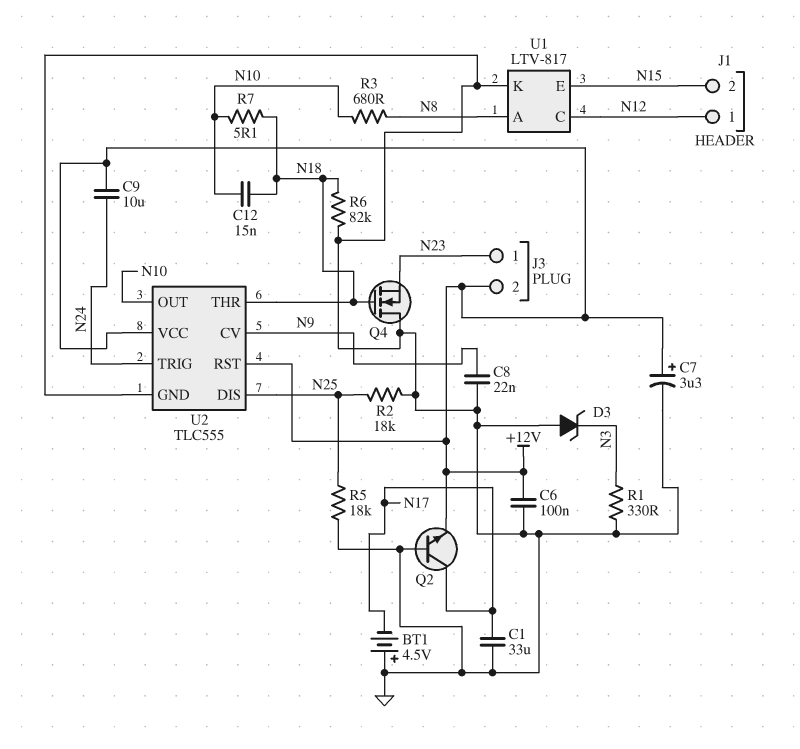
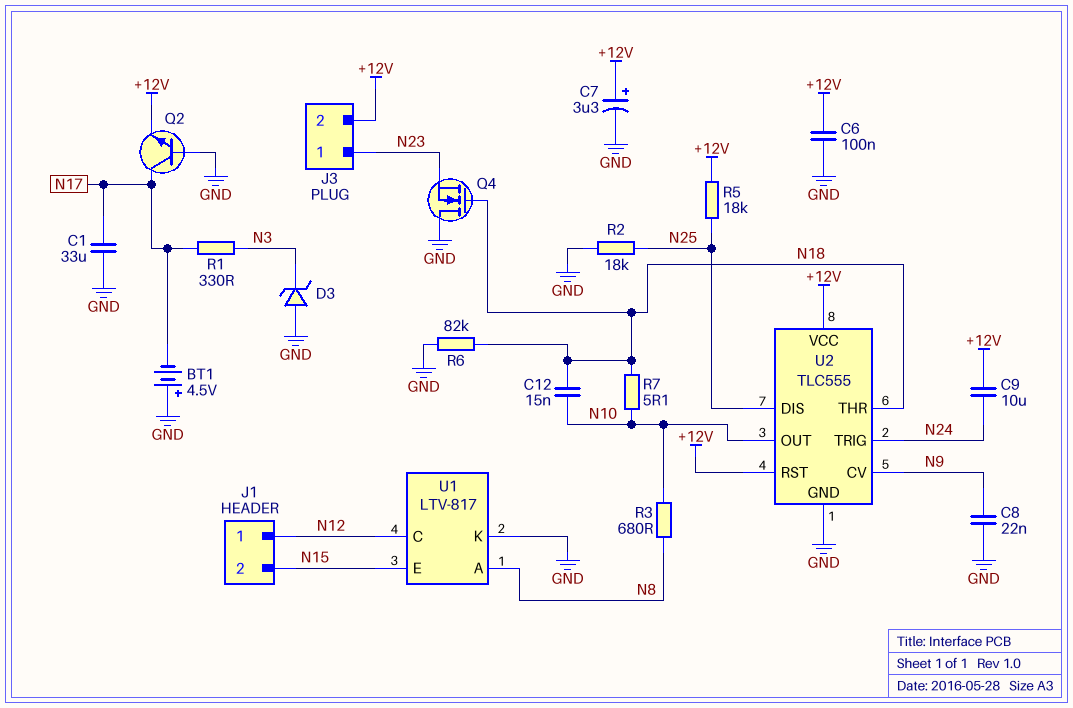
R1: 330 (GND, N3) -> 330 (N3, N17)
R5: 18k (GND, N25) -> 18k (+12V, N25)

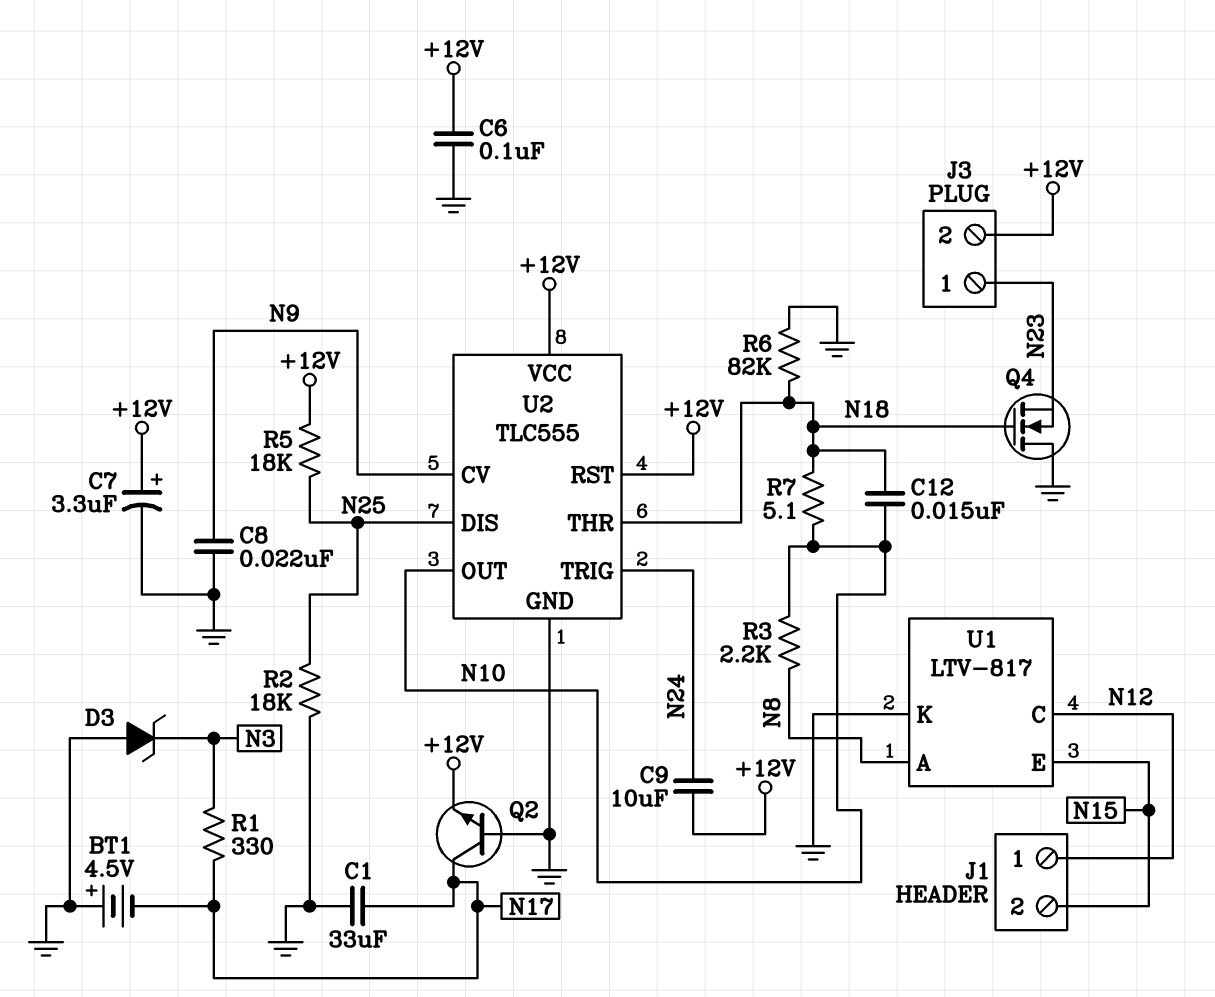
R3: 680 (N8, N10) -> 2.2k (N8, N10)

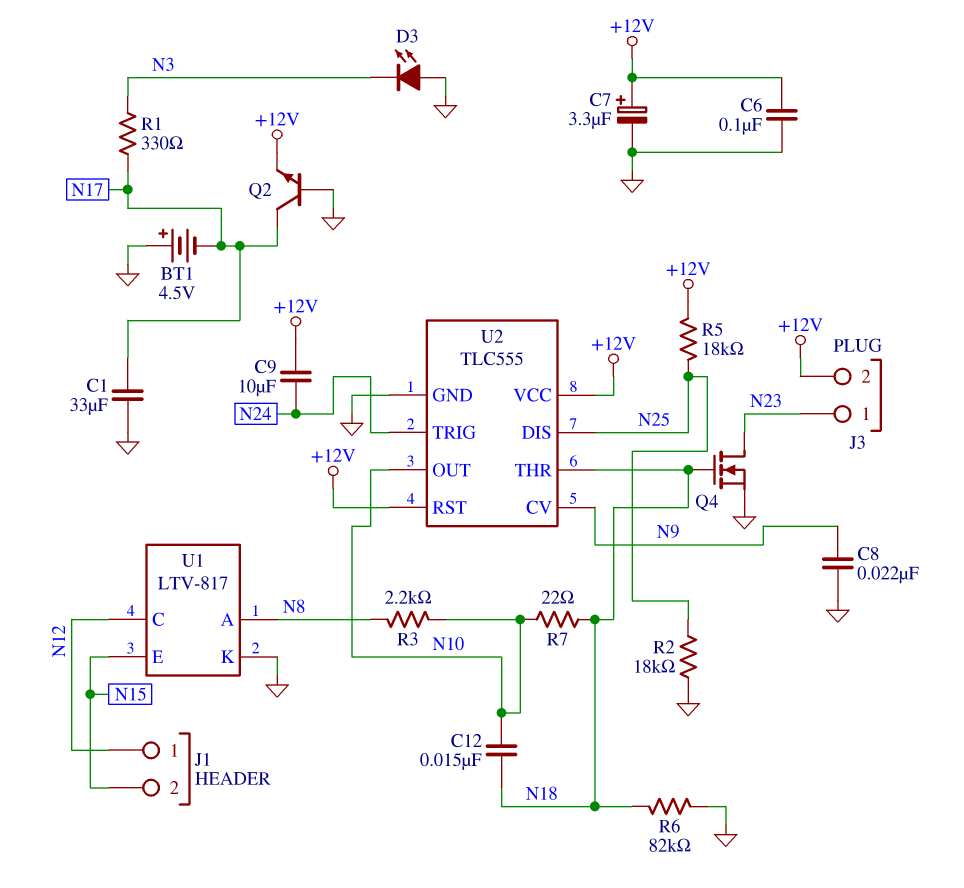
D3: zener (A GND, K N3) -> LED (A GND, K N3)
Q4: NMOS (G N18, D GND, S N23) -> NMOS (G N18, D N23, S GND)
R7: 5.1 (N10, N18) -> 22 (N10, N18)

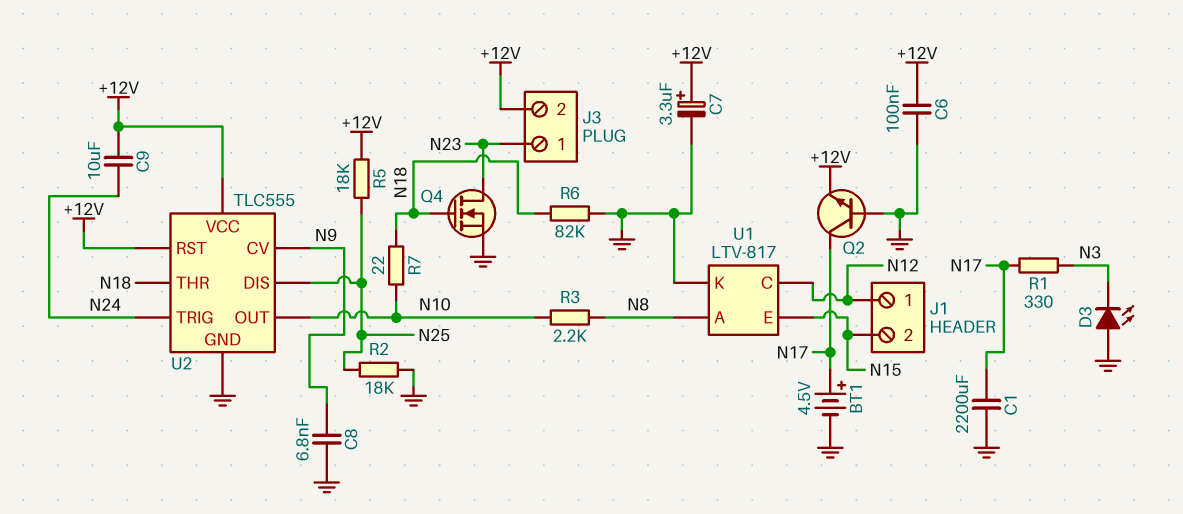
BT1: 4.5V (plus GND, minus N17) -> 4.5V (plus N17, minus GND)
C1: 33uF (GND, N17) -> 2200uF (GND, N17)
C8: 22nF (GND, N9) -> 6.8nF (GND, N9)
C12: 15nF (N10, N18) -> none

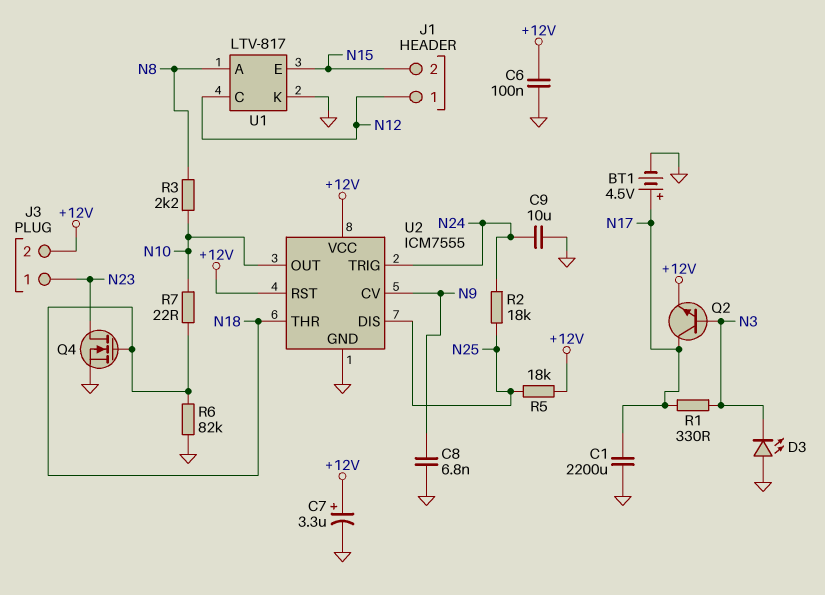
C9: 10uF (+12V, N24) -> 10uF (GND, N24)
Q2: NPN (B GND, C N17, E +12V) -> NPN (B N3, C N17, E +12V)
R2: 18k (GND, N25) -> 18k (N24, N25)
U2: TLC555 -> ICM7555

